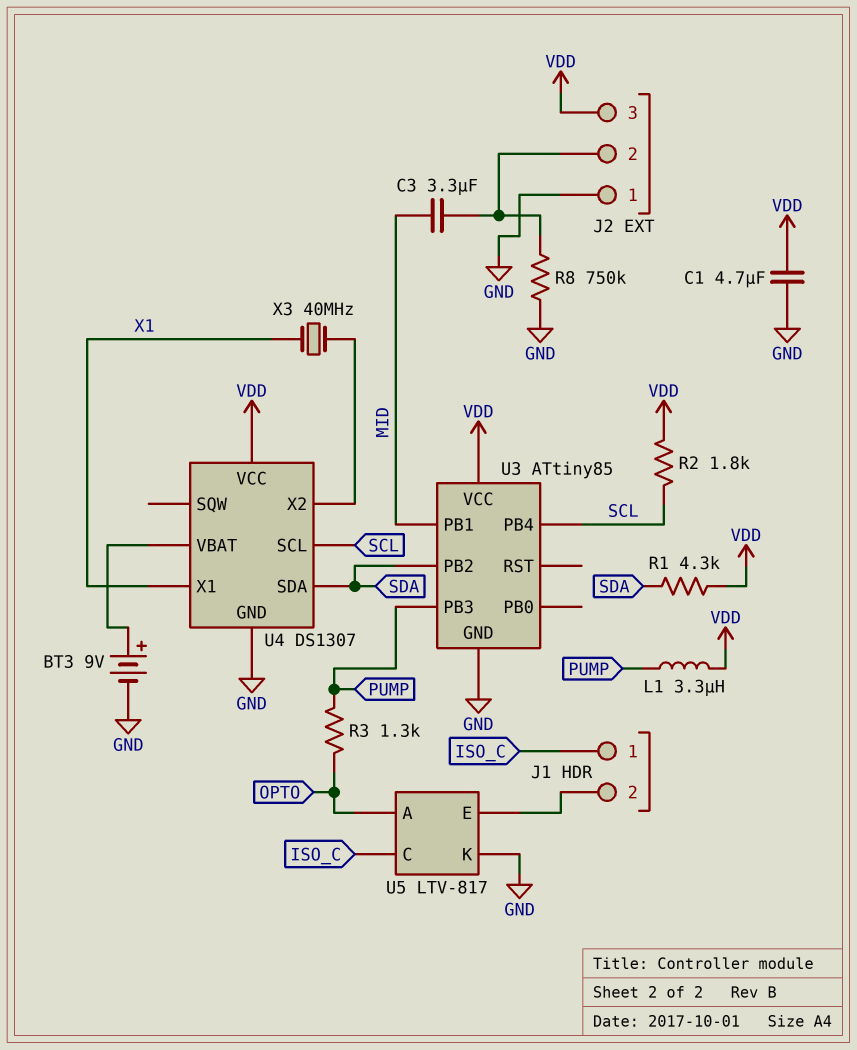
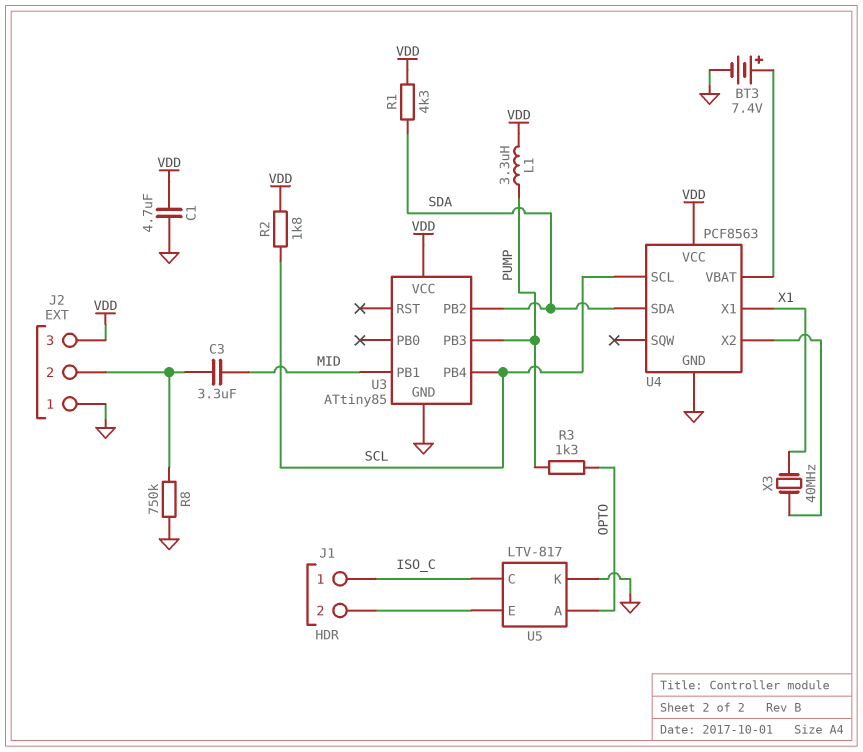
BT3: 9V (plus U4/VBAT, minus GND) -> 7.4V (plus U4/VBAT, minus GND)
U4: DS1307 -> PCF8563

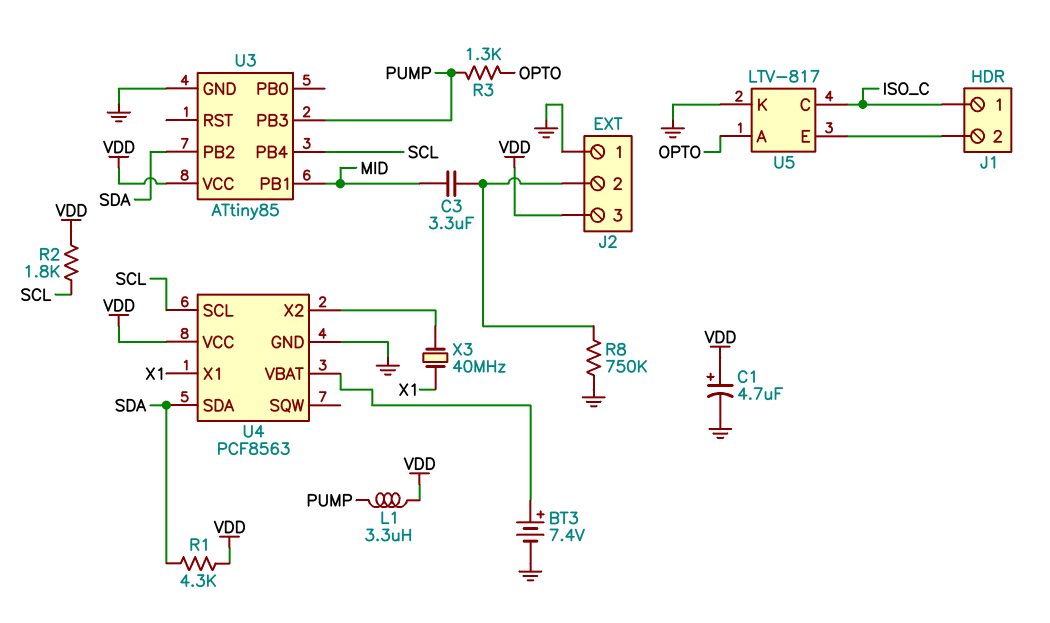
C1: 4.7uF (GND, VDD) -> 4.7uF (plus VDD, minus GND)

